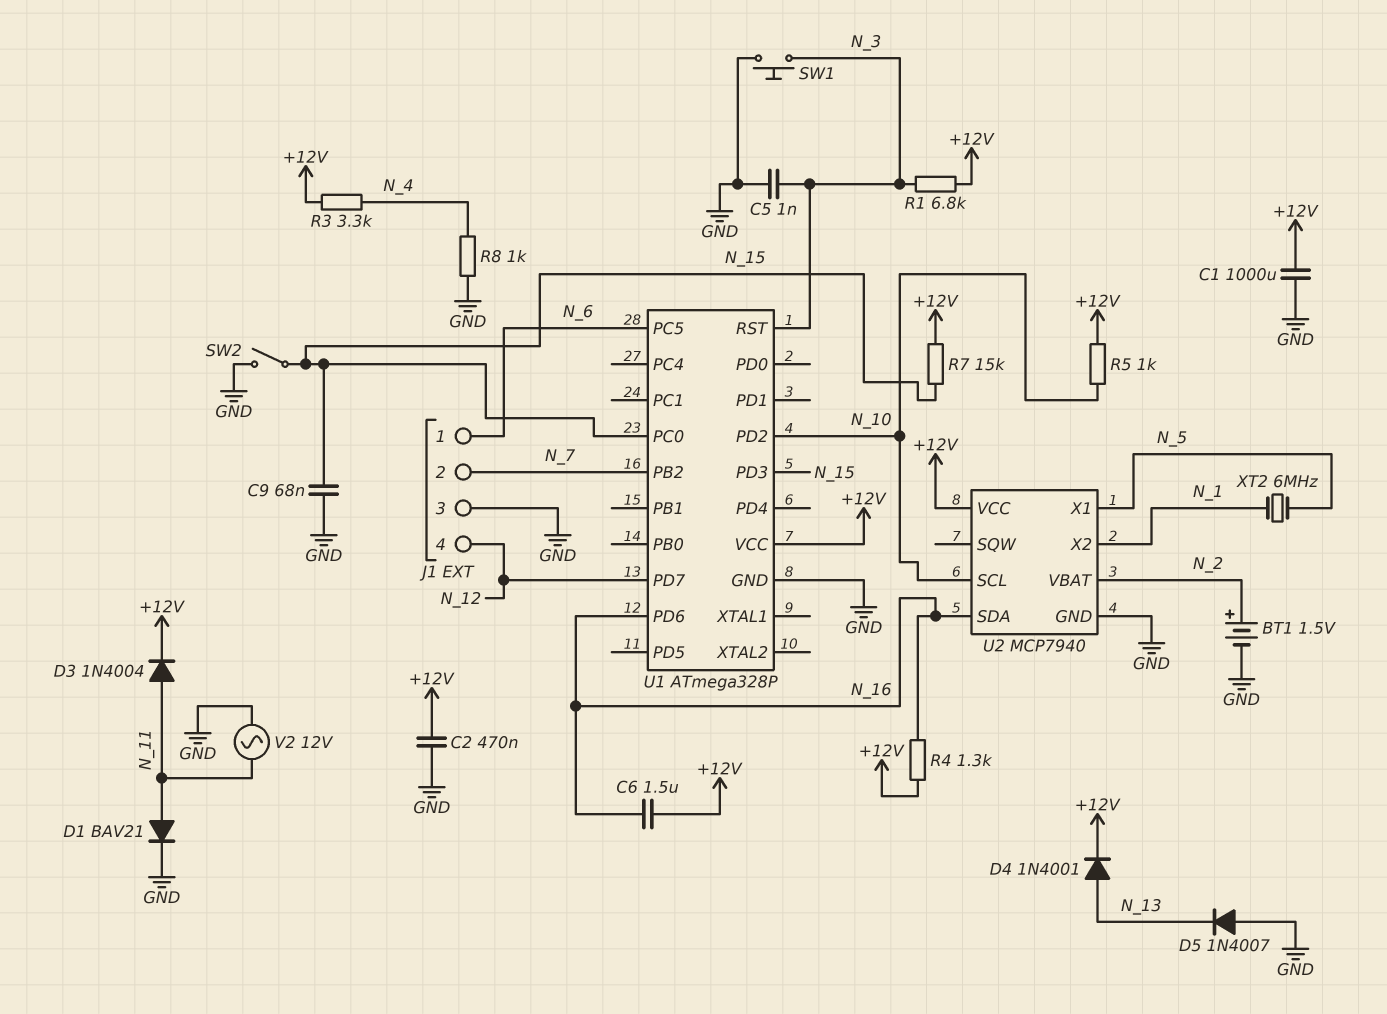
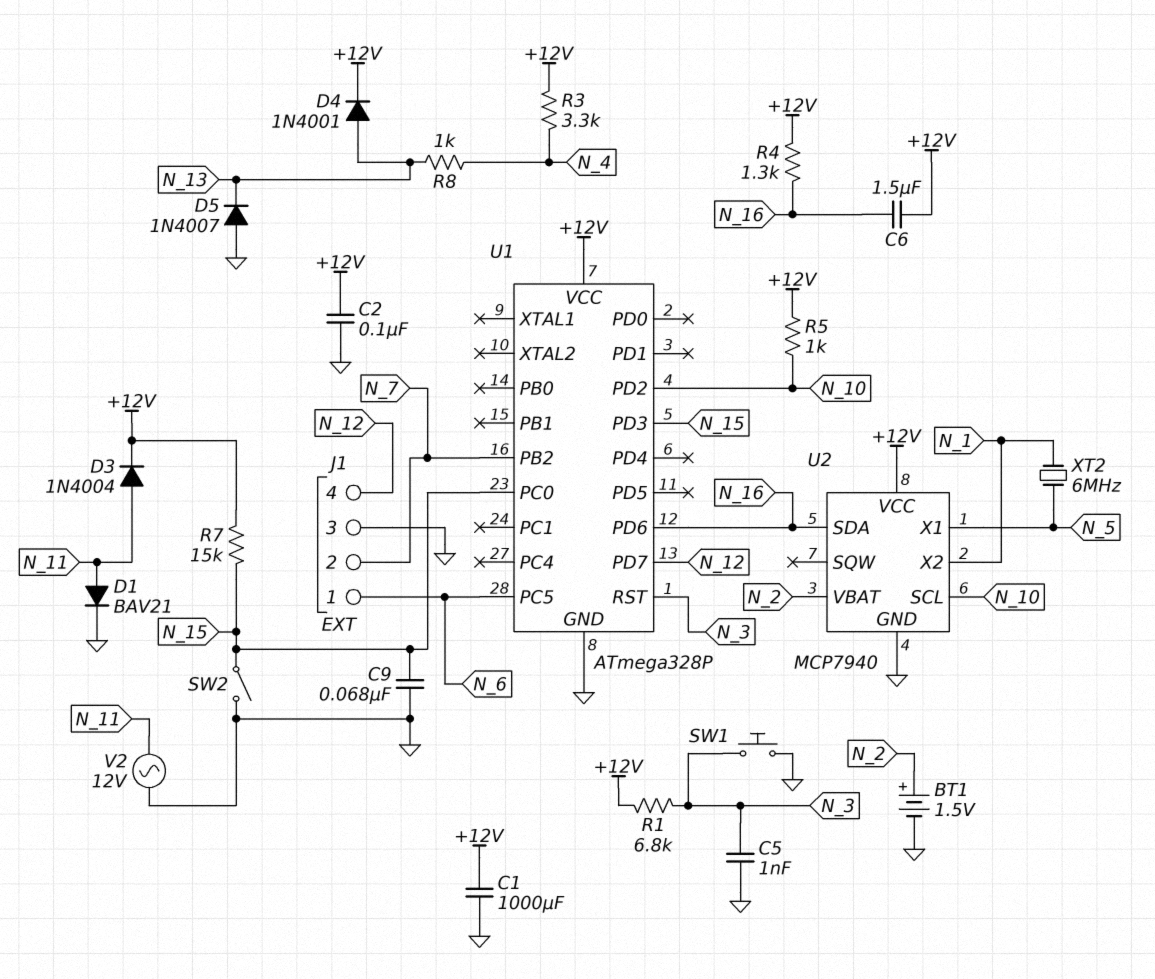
C2: 470nF (+12V, GND) -> 100nF (+12V, GND)
R8: 1k (GND, N_4) -> 1k (N_4, N_13)

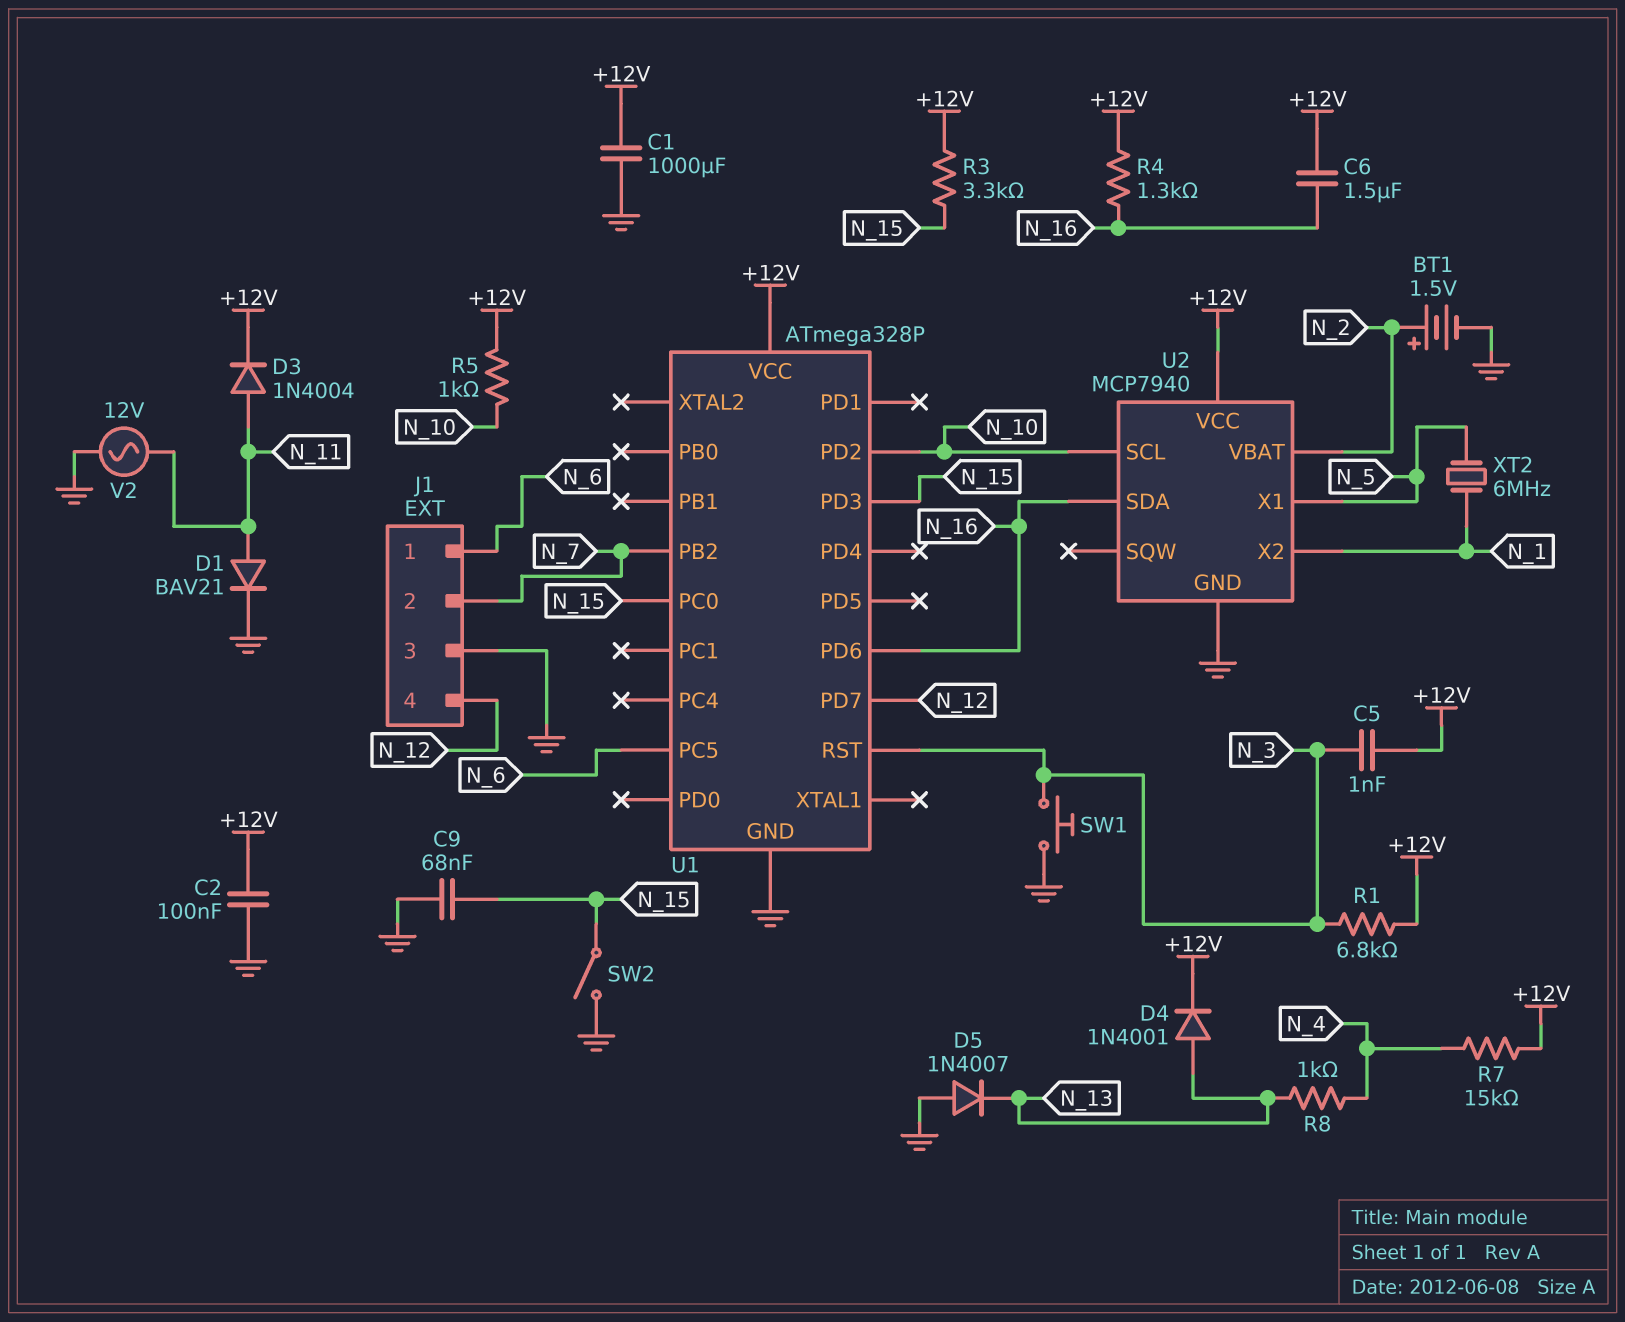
C5: 1nF (GND, N_3) -> 1nF (+12V, N_3)
R3: 3.3k (+12V, N_4) -> 3.3k (+12V, N_15)
R7: 15k (+12V, N_15) -> 15k (+12V, N_4)

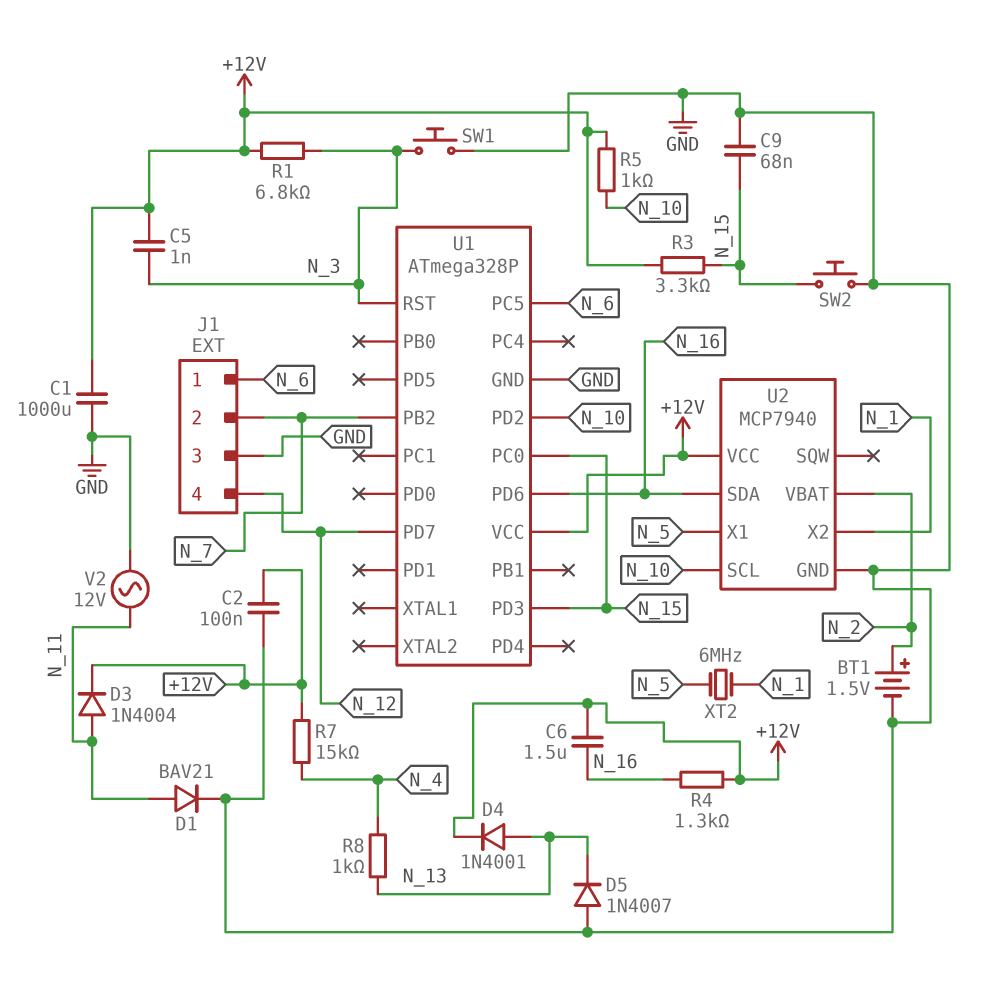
SW2: switch (GND, N_15) -> button (GND, N_15)

